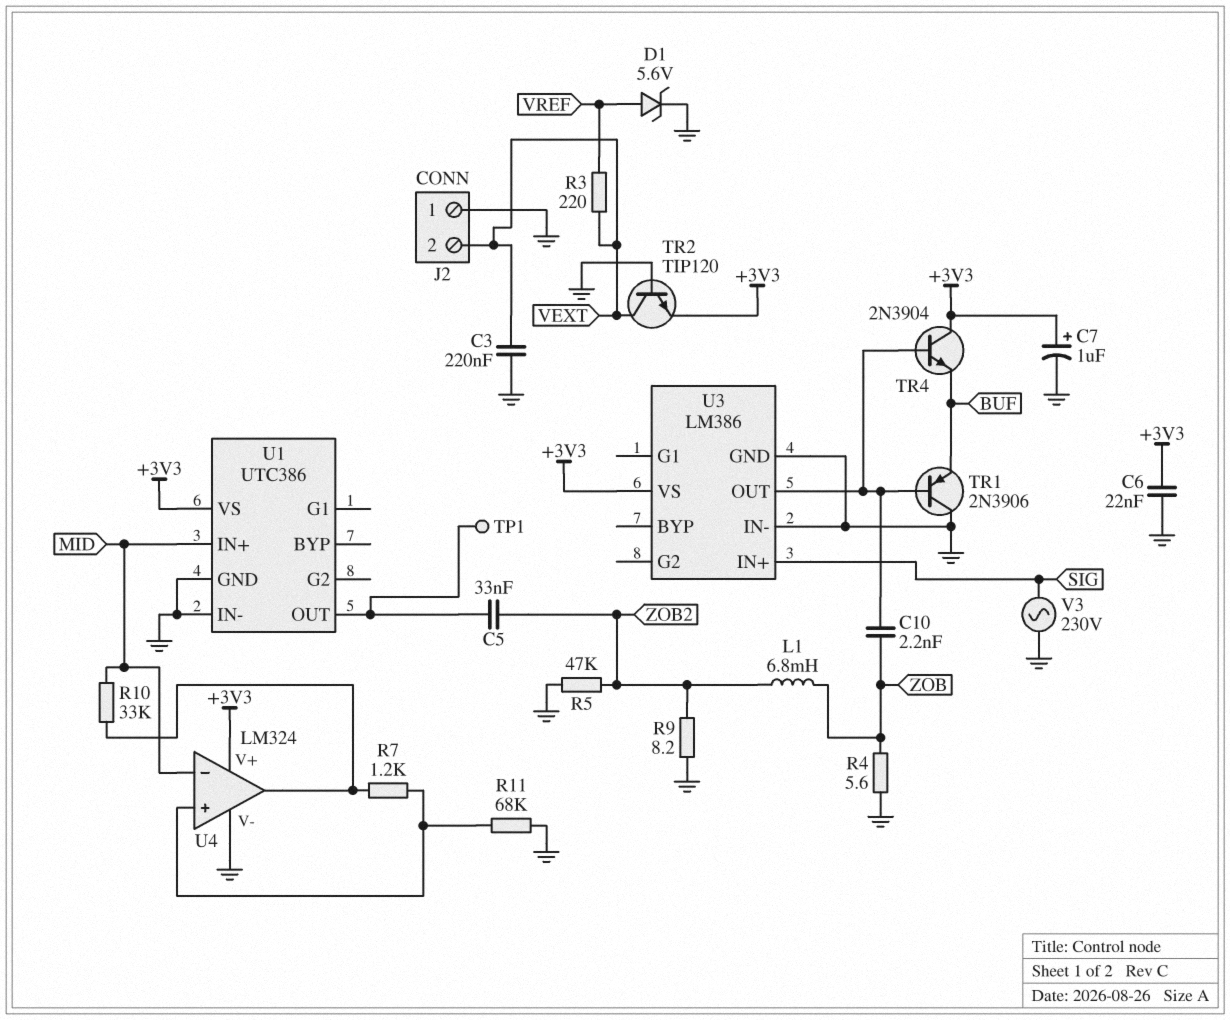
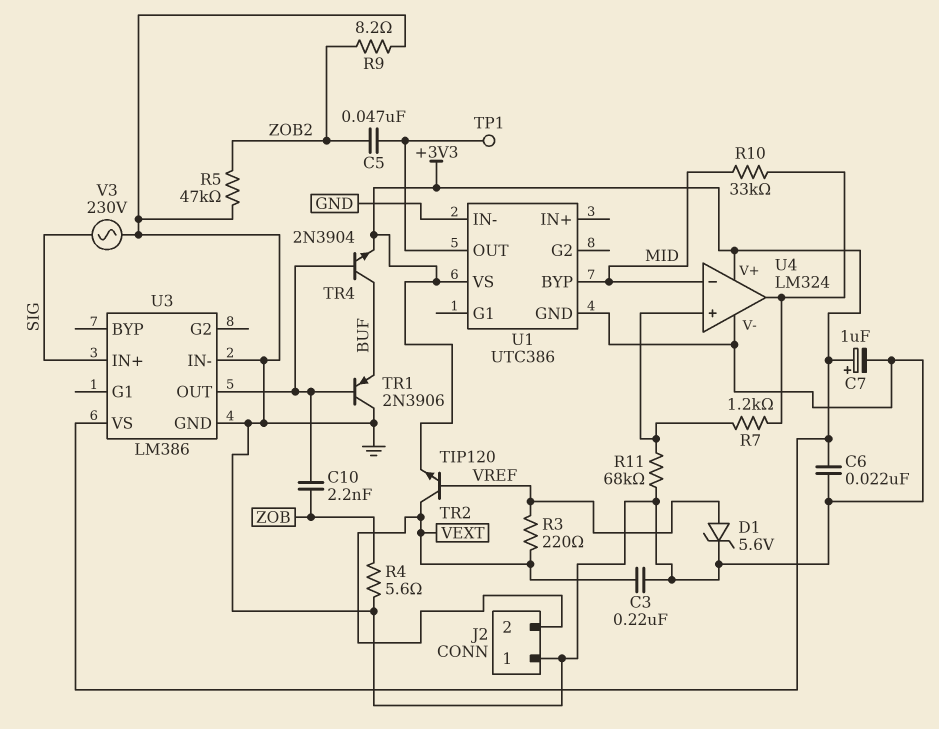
C5: 33nF (U1/OUT, ZOB2) -> 47nF (U1/OUT, ZOB2)
L1: 6.8mH (ZOB, ZOB2) -> none
TR2: NPN TIP120 (B GND, C VEXT, E +3V3) -> NPN TIP120 (B VREF, C VEXT, E +3V3)
TR4: NPN 2N3904 (B U3/OUT, C +3V3, E BUF) -> NPN 2N3904 (B U3/OUT, C BUF, E +3V3)
U1 pin BYP: none -> MID
U1 pin IN+: MID -> none

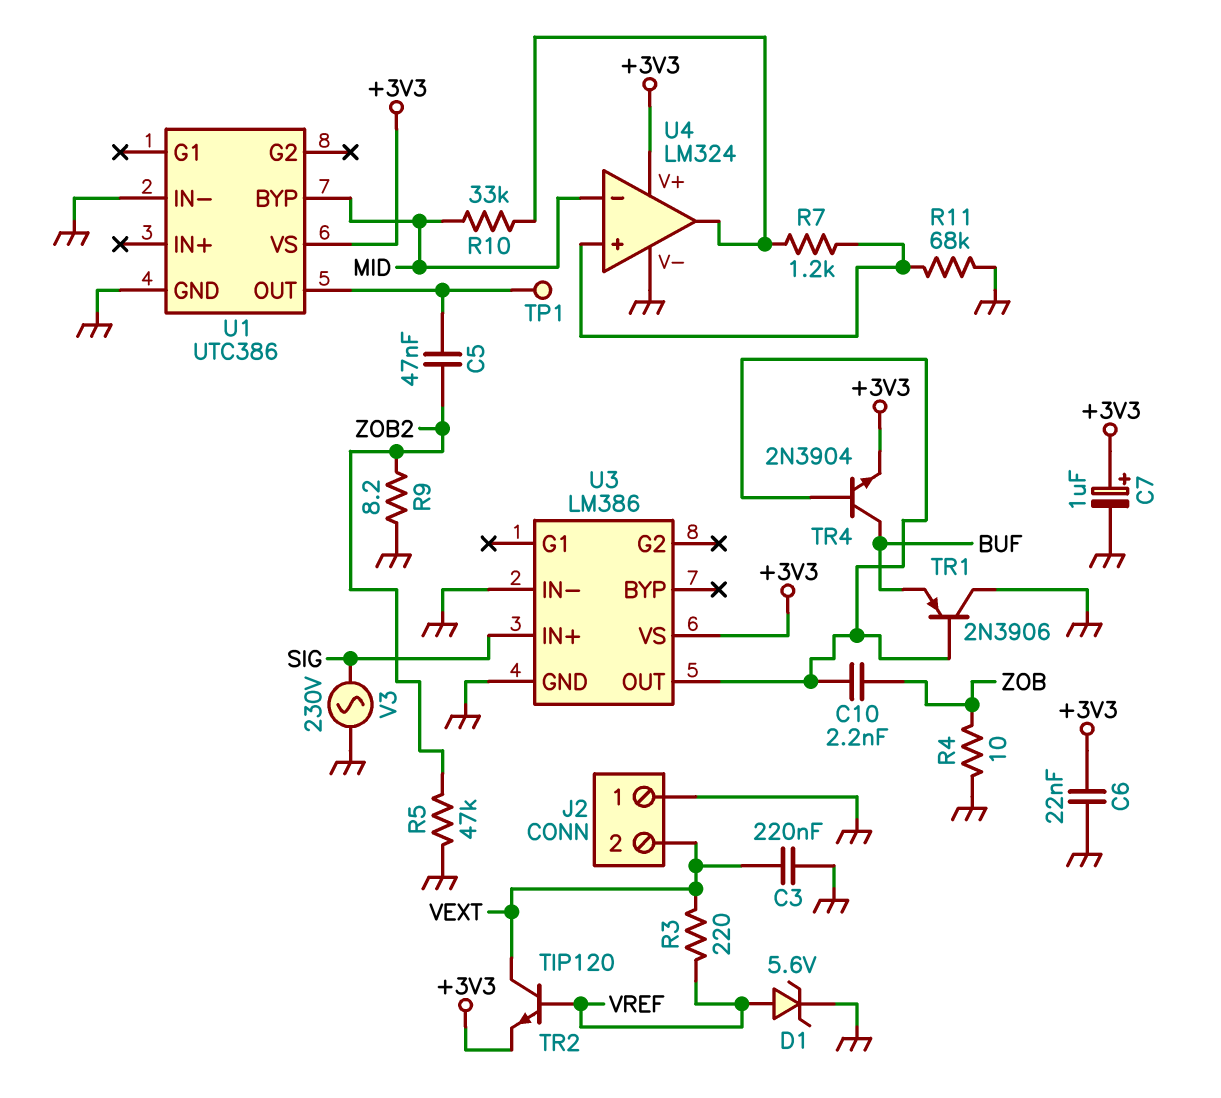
R4: 5.6 (GND, ZOB) -> 10 (GND, ZOB)

